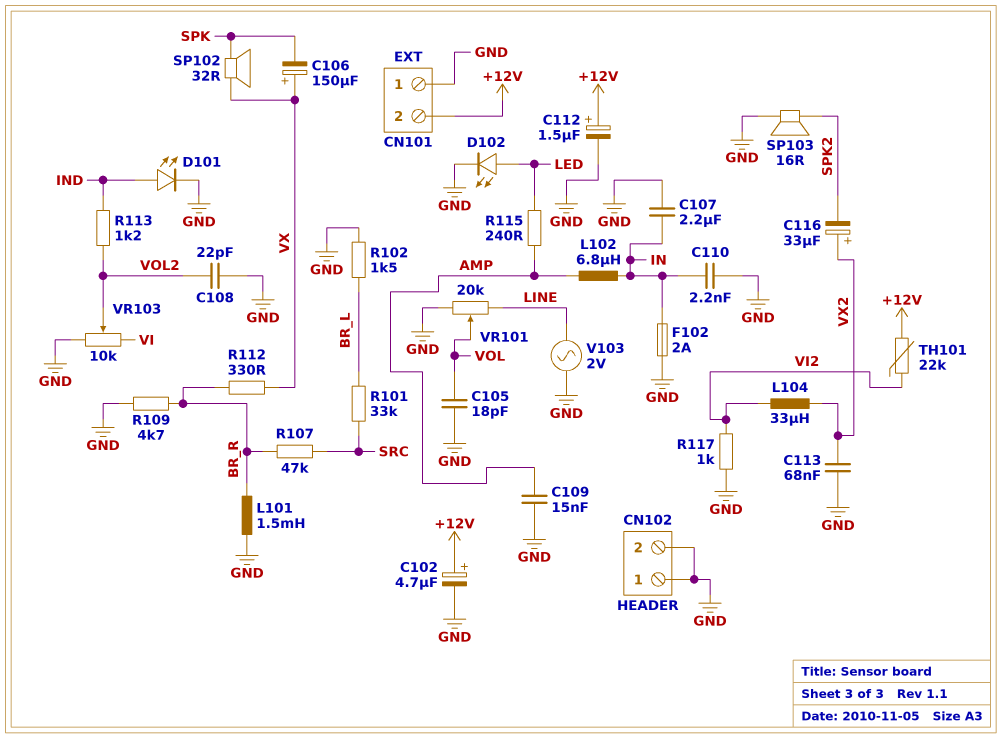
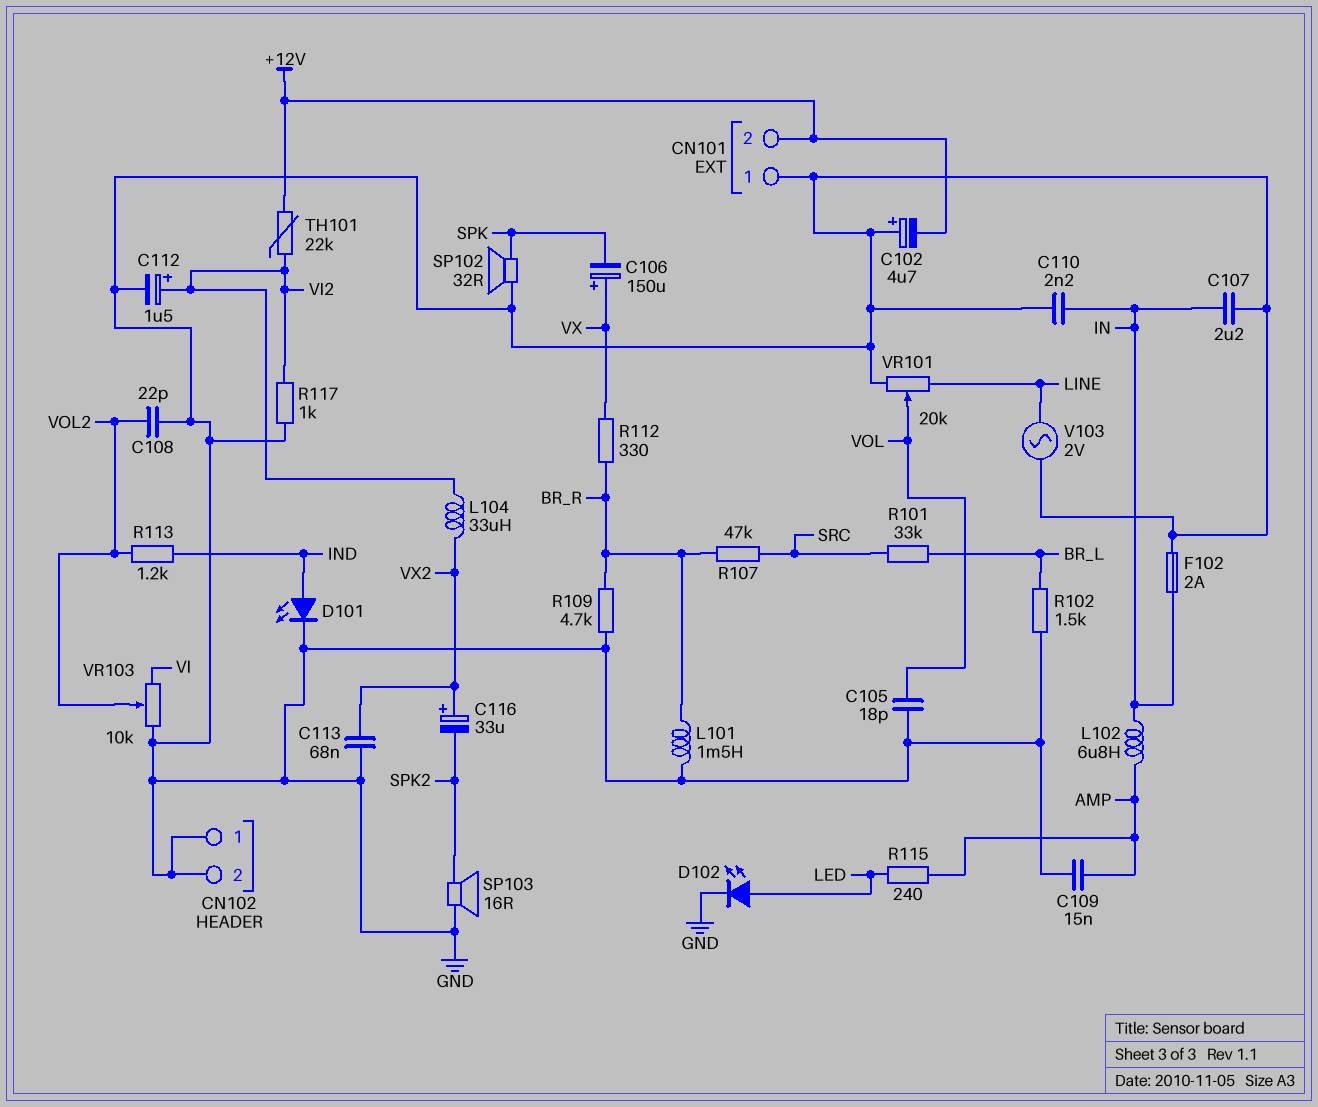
C102: 4.7uF (plus +12V, minus GND) -> 4.7uF (plus GND, minus +12V)
C112: 1.5uF (plus +12V, minus GND) -> 1.5uF (plus VI2, minus GND)
SP102: speaker 32R (SPK, VX) -> speaker 32R (GND, SPK)

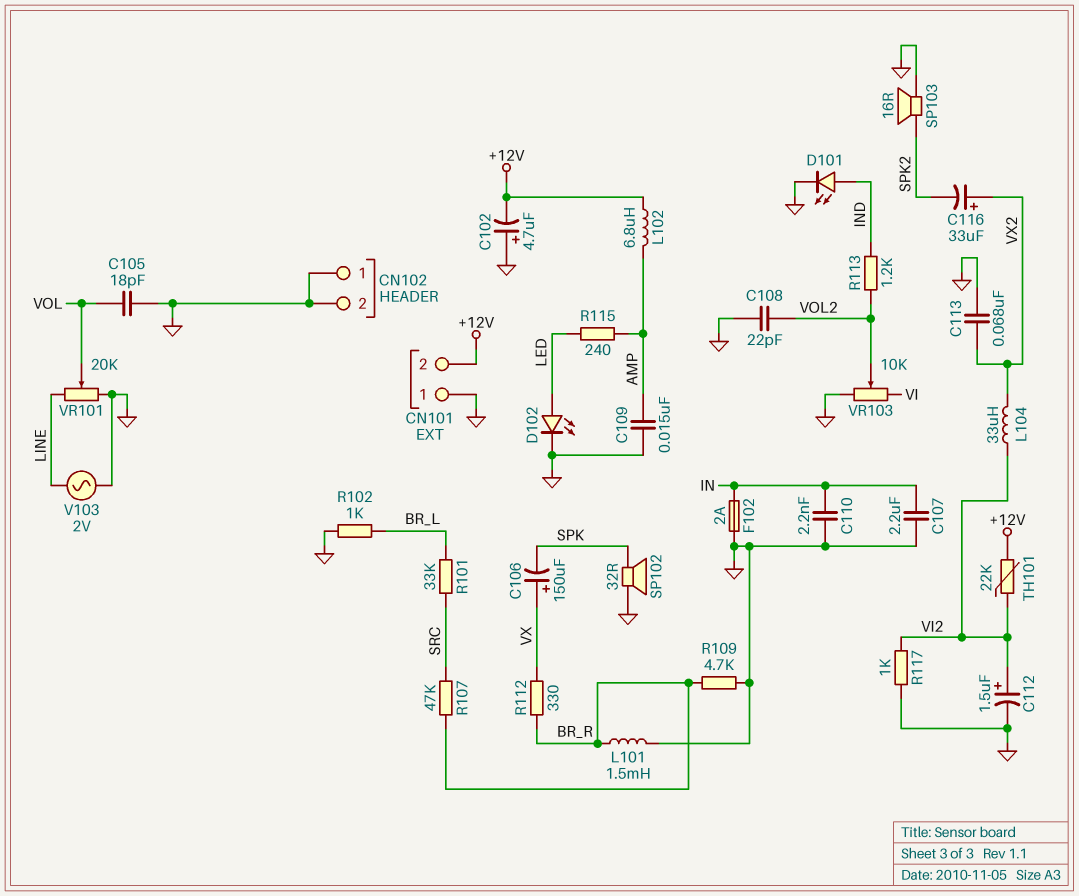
L102: 6.8uH (AMP, IN) -> 6.8uH (+12V, AMP)
R102: 1.5k (BR_L, GND) -> 1k (BR_L, GND)

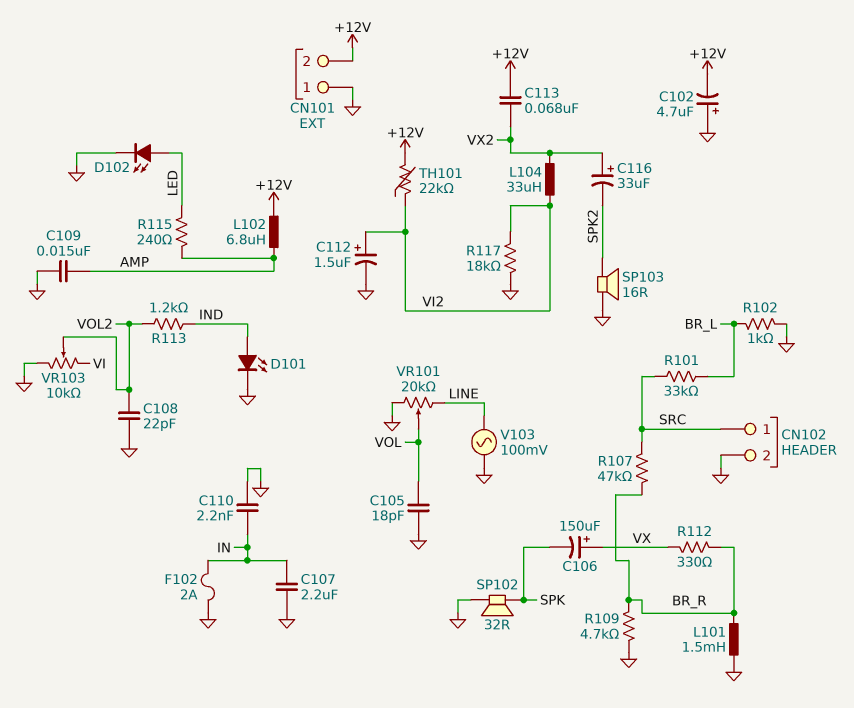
C113: 68nF (GND, VX2) -> 68nF (+12V, VX2)
CN102 pin 1: GND -> SRC
R117: 1k (GND, VI2) -> 18k (GND, VI2)
V103: AC 2V (GND, LINE) -> AC 100mV (GND, LINE)

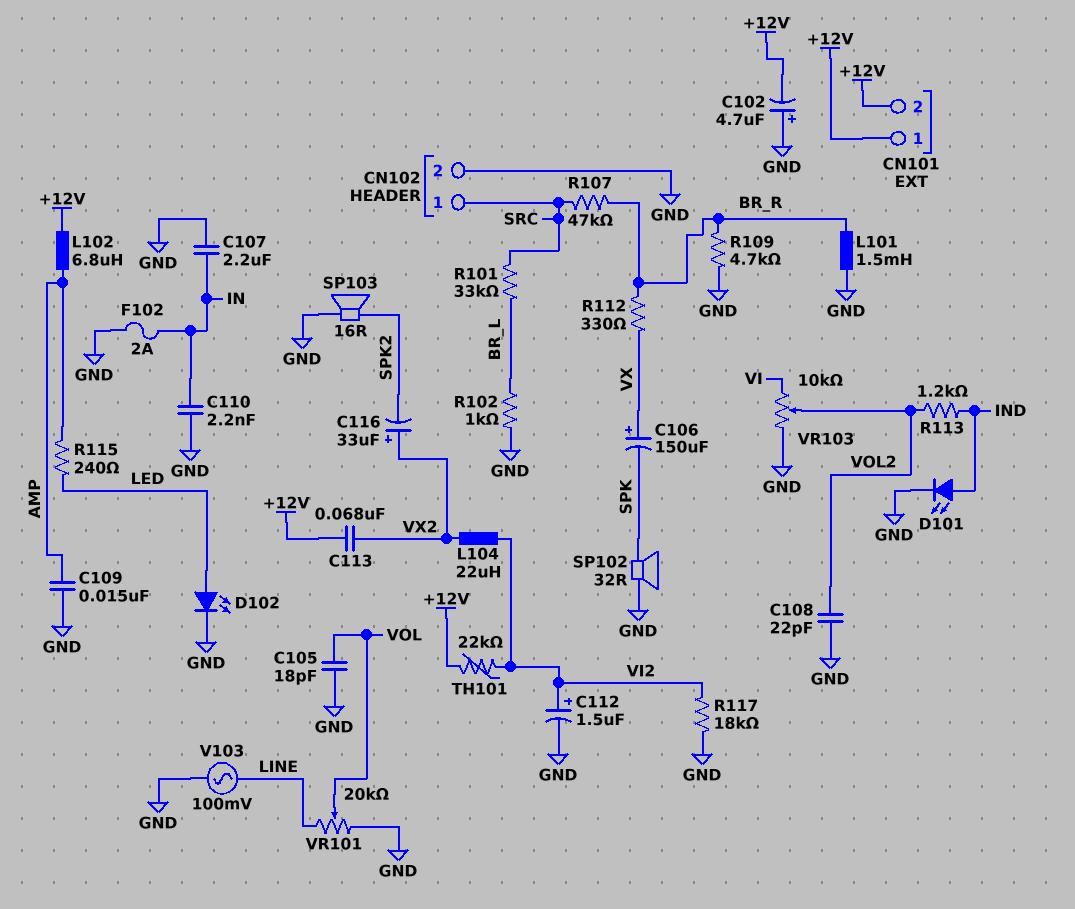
CN101 pin 1: GND -> +12V
L104: 33uH (VI2, VX2) -> 22uH (VI2, VX2)

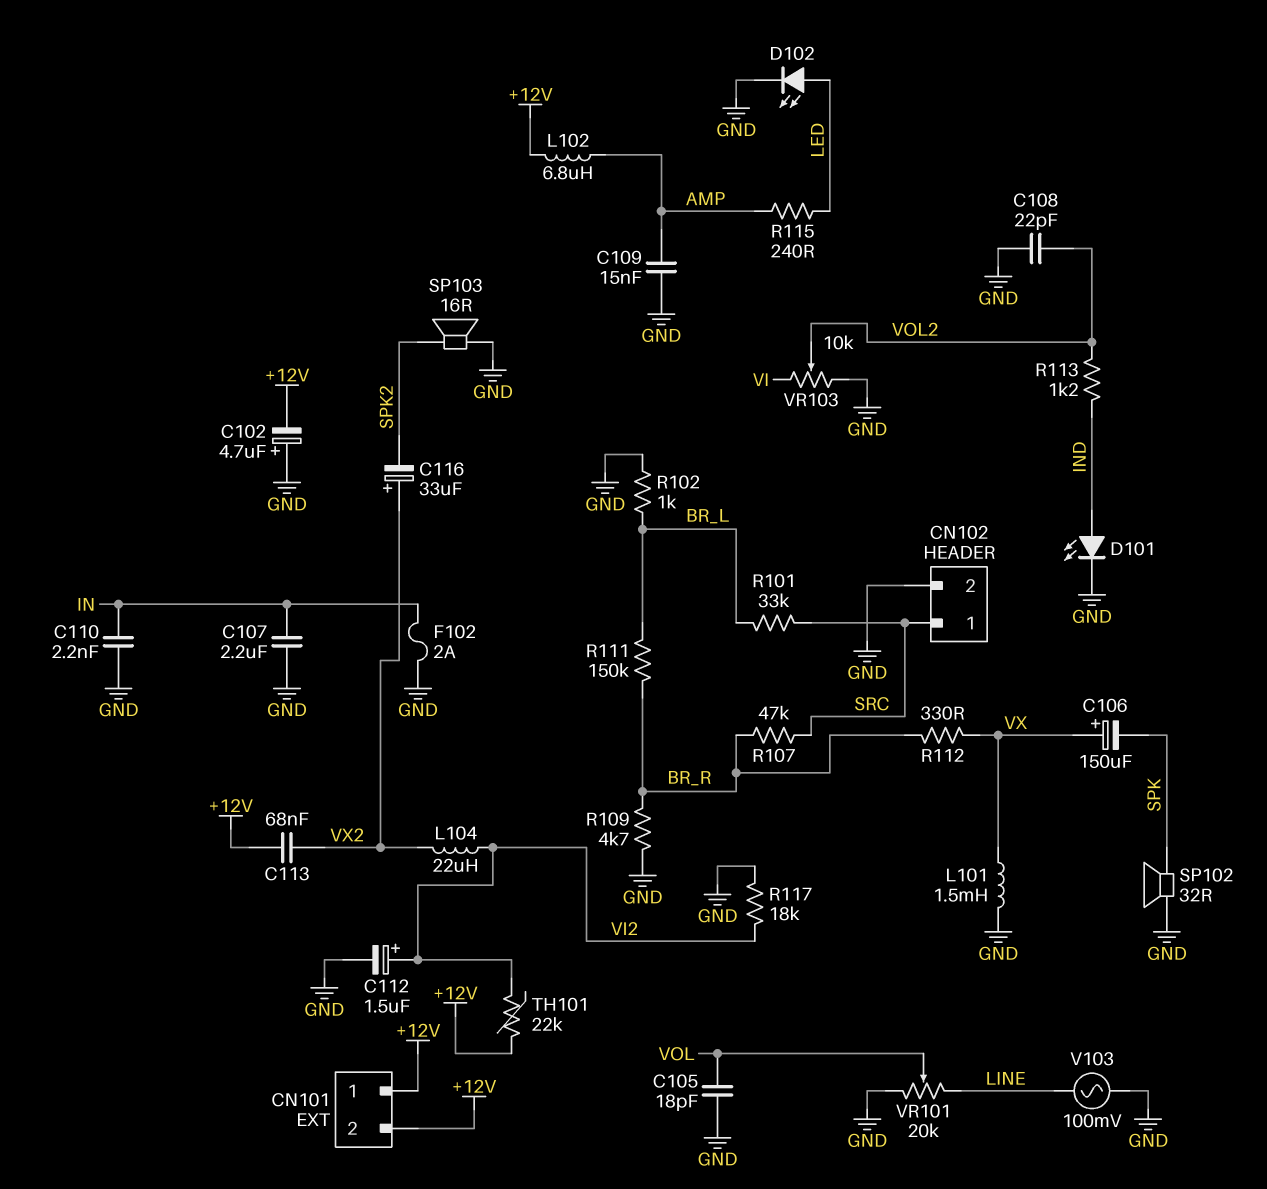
L101: 1.5mH (BR_R, GND) -> 1.5mH (GND, VX)
R111: none -> 150k (BR_L, BR_R)

